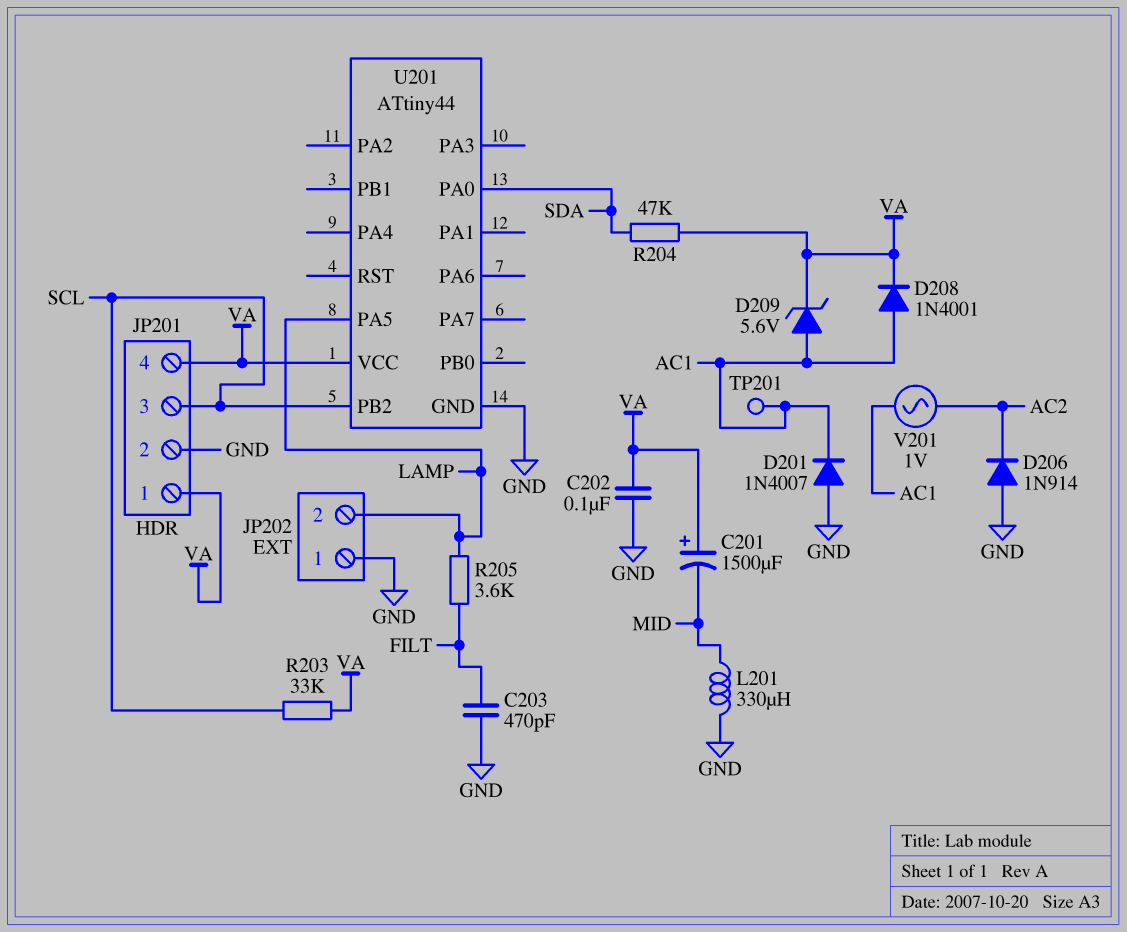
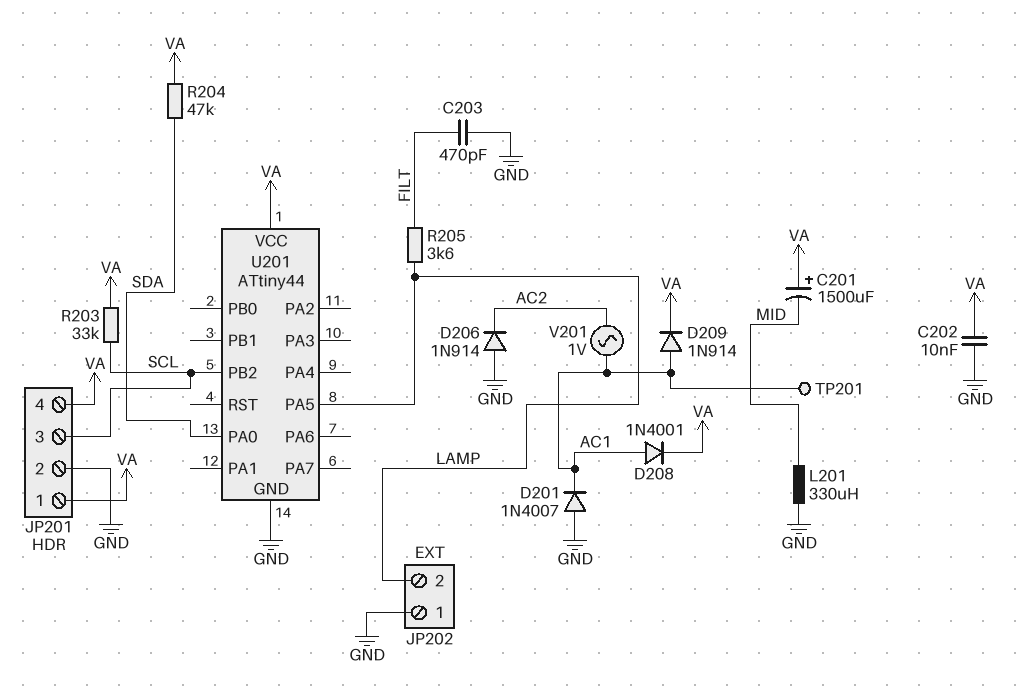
C202: 100nF (GND, VA) -> 10nF (GND, VA)
D209: zener 5.6V (A AC1, K VA) -> diode 1N914 (A AC1, K VA)

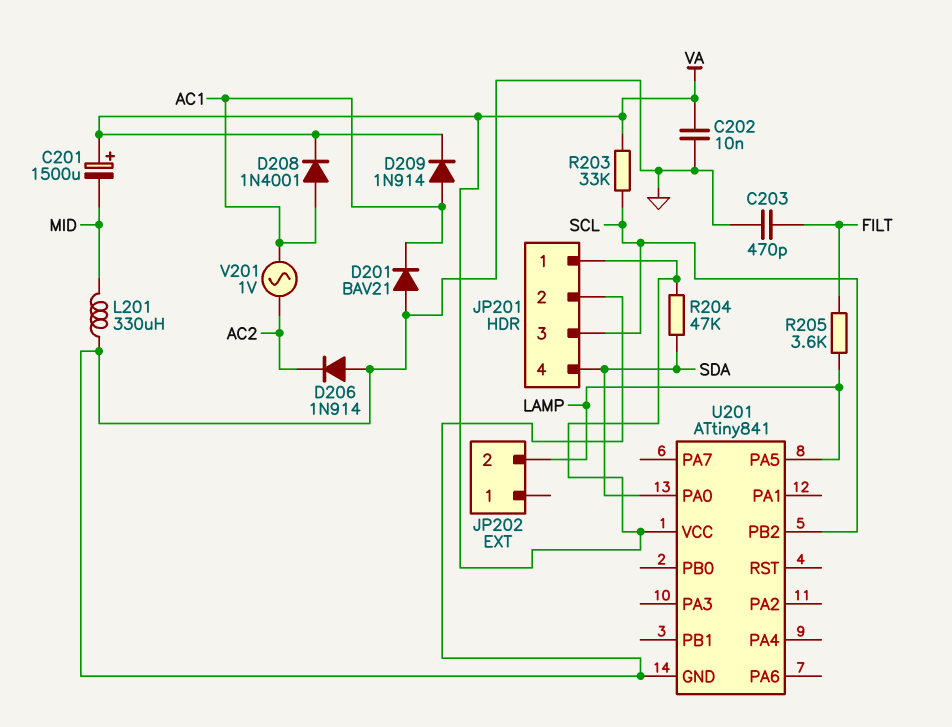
D201: diode 1N4007 (A GND, K AC1) -> diode BAV21 (A GND, K AC1)
JP201 pin 4: VA -> SDA
JP202 pin 1: GND -> none
TP201: test point (AC1) -> none
U201: ATtiny44 -> ATtiny841

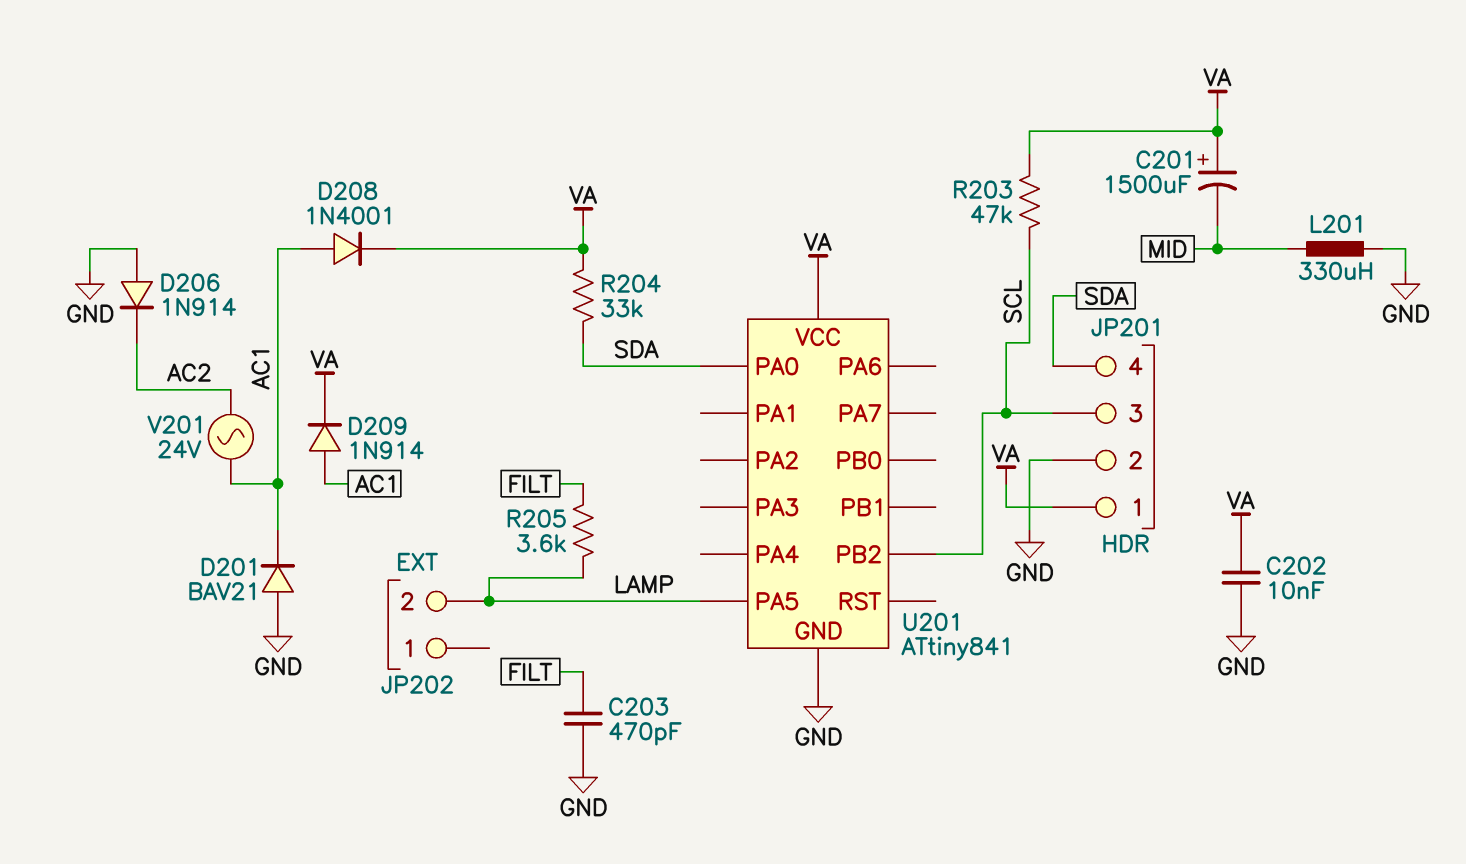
R203: 33k (SCL, VA) -> 47k (SCL, VA)
R204: 47k (SDA, VA) -> 33k (SDA, VA)
V201: AC 1V (AC1, AC2) -> AC 24V (AC1, AC2)

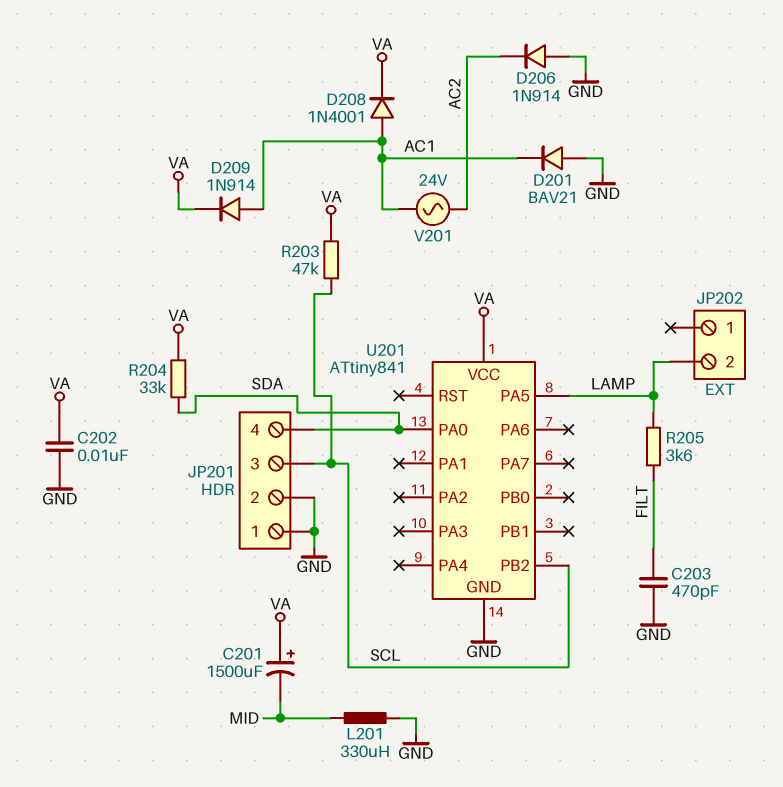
JP201 pin 1: VA -> GND

